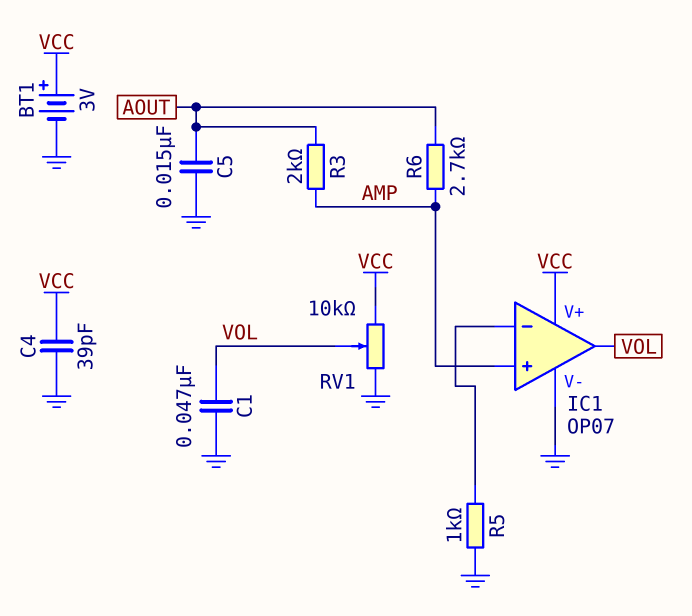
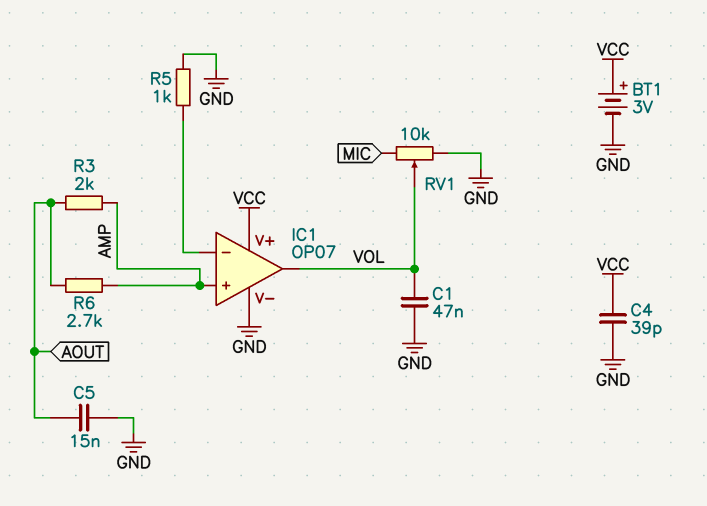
RV1: 10k (GND, VCC, wiper VOL) -> 10k (GND, MIC, wiper VOL)

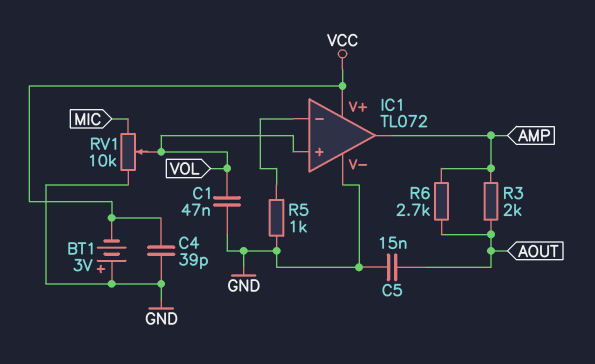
BT1: 3V (plus VCC, minus GND) -> 3V (plus GND, minus VCC)
IC1: OP07 -> TL072
IC1 pin in+: AMP -> VOL
IC1 pin out: VOL -> AMP

